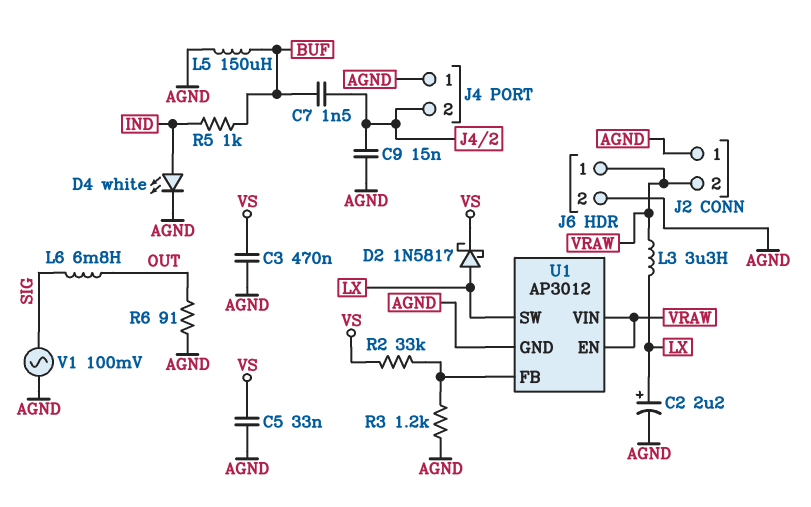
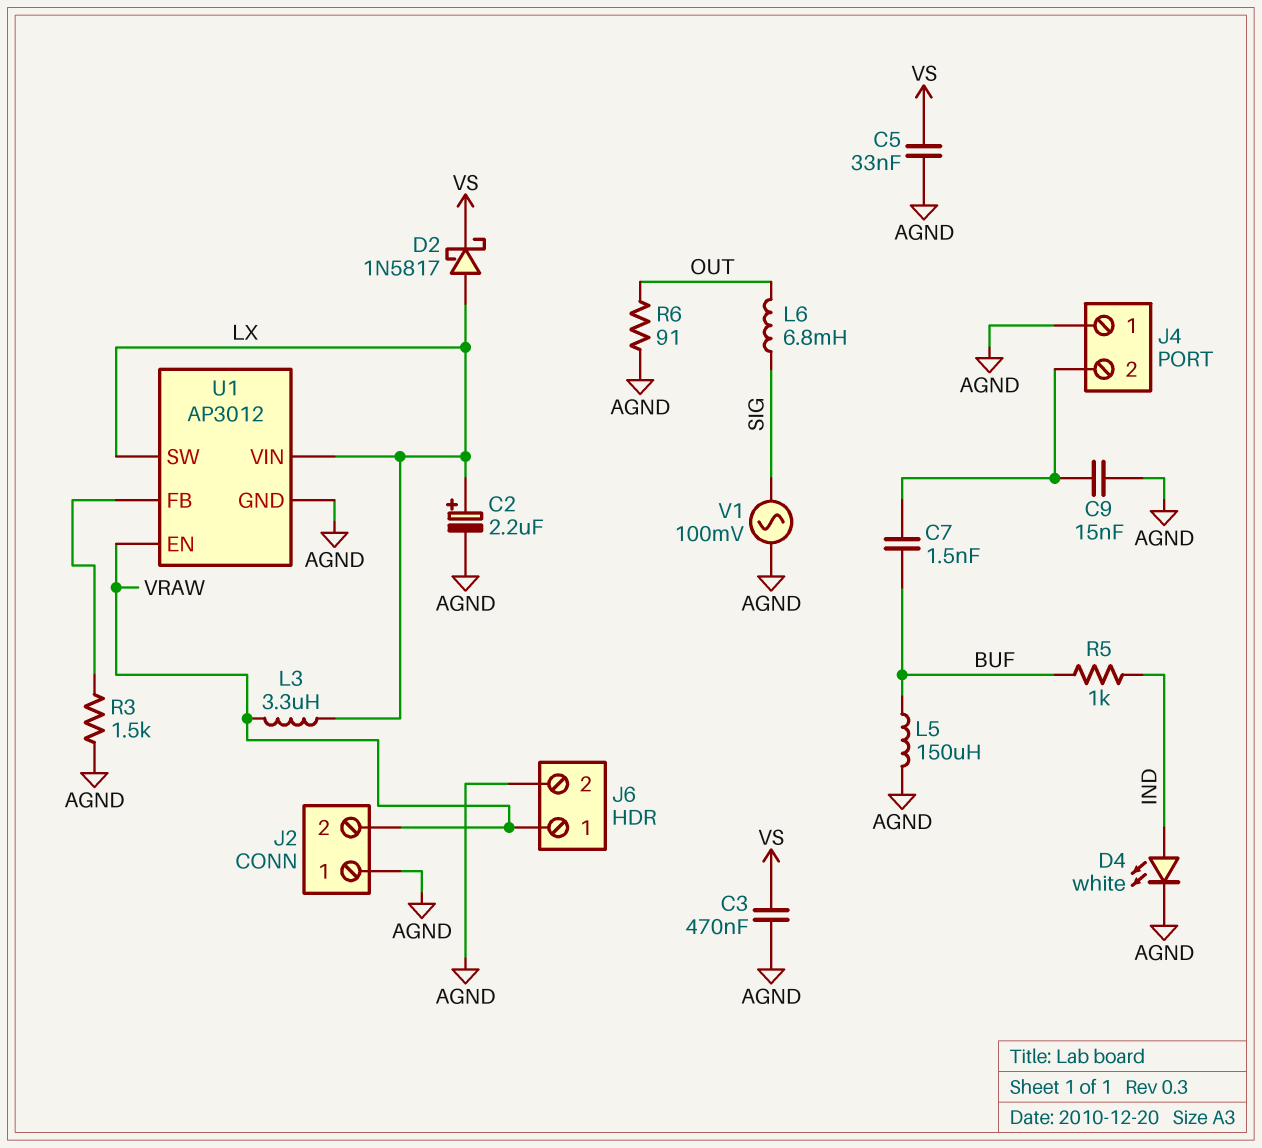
R2: 33k (U1/FB, VS) -> none
R3: 1.2k (AGND, U1/FB) -> 1.5k (AGND, U1/FB)
U1 pin VIN: VRAW -> LX

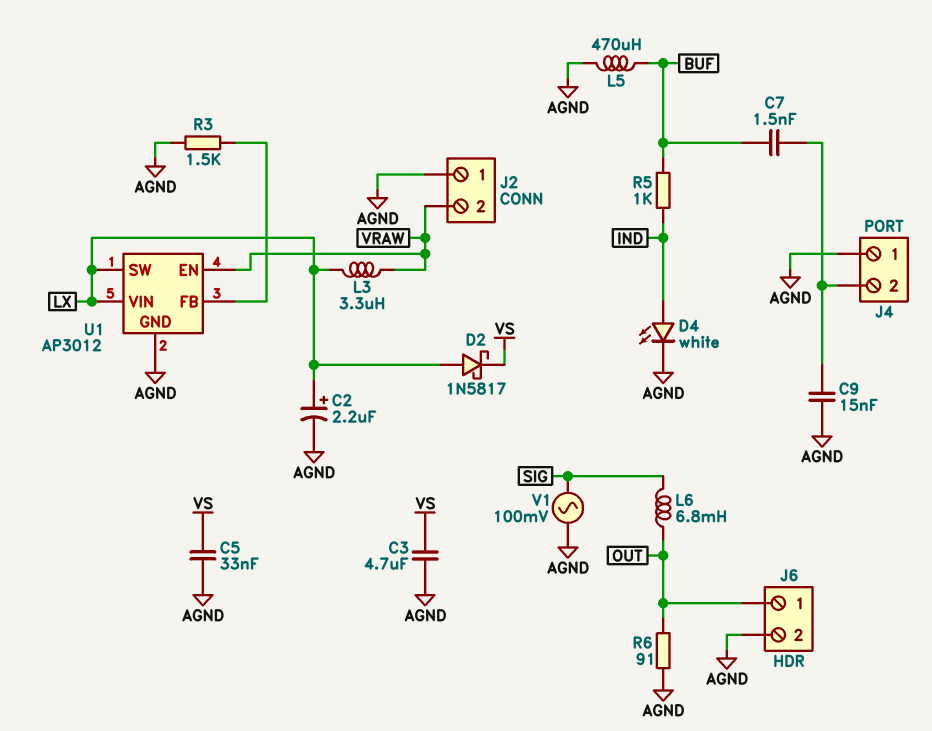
C3: 470nF (AGND, VS) -> 4.7uF (AGND, VS)
J6 pin 1: VRAW -> OUT
L5: 150uH (AGND, BUF) -> 470uH (AGND, BUF)

